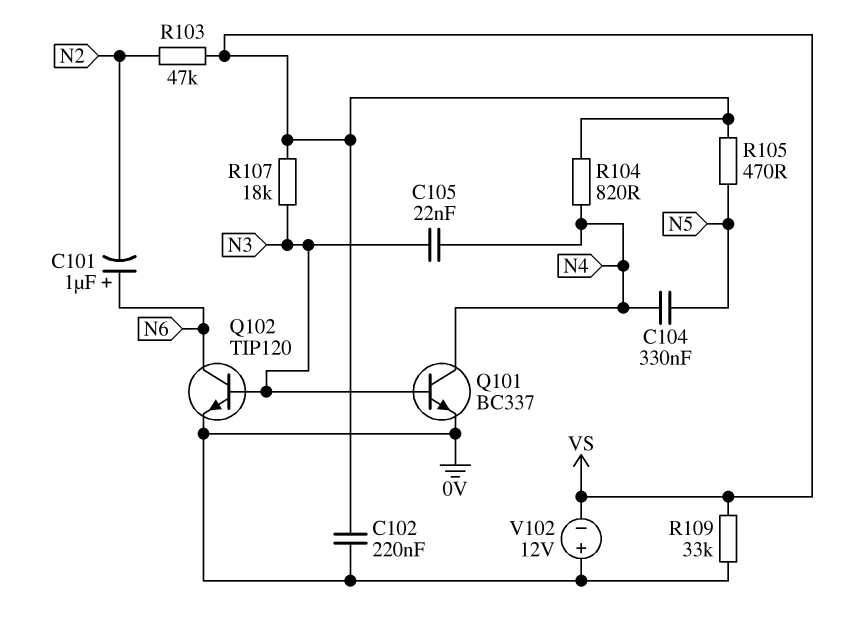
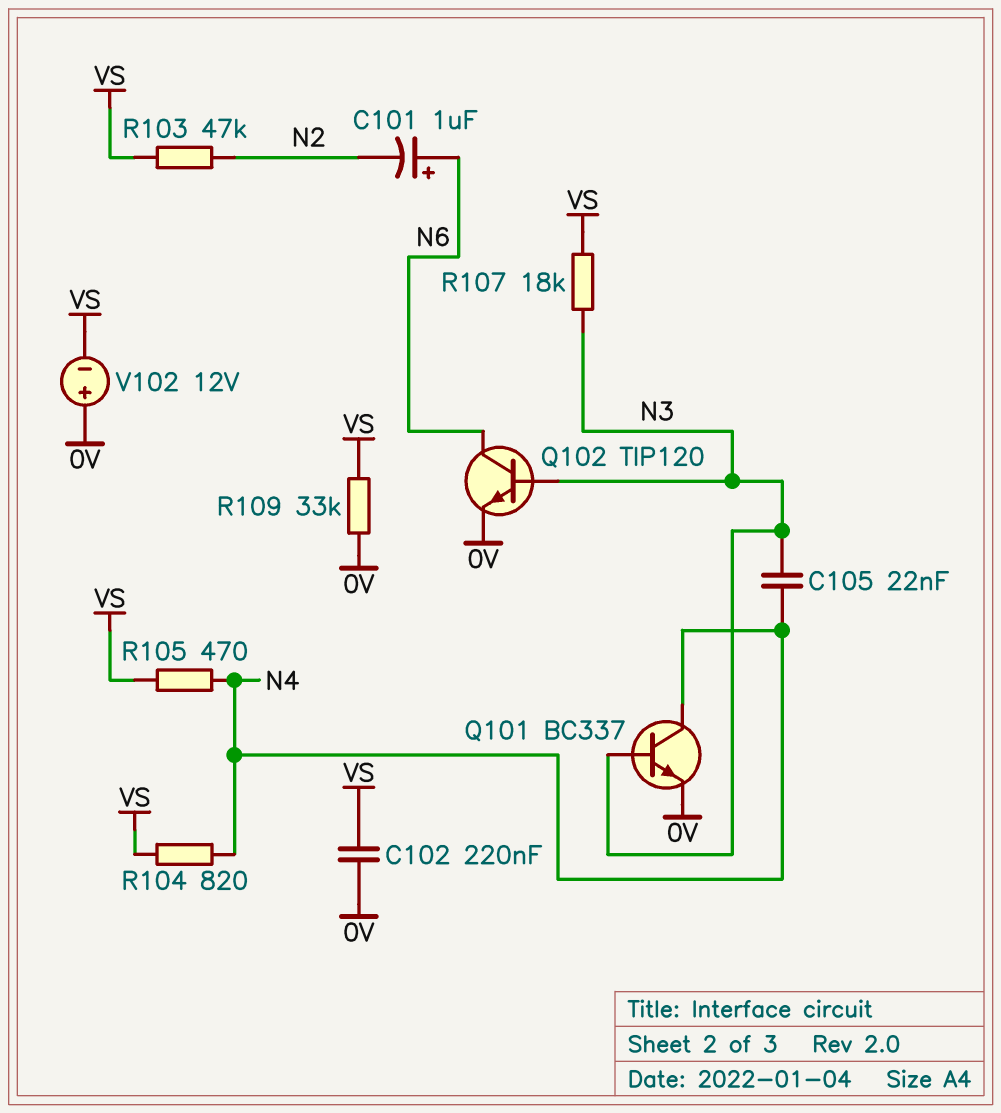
C104: 330nF (N4, N5) -> none
R105: 470 (N5, VS) -> 470 (N4, VS)

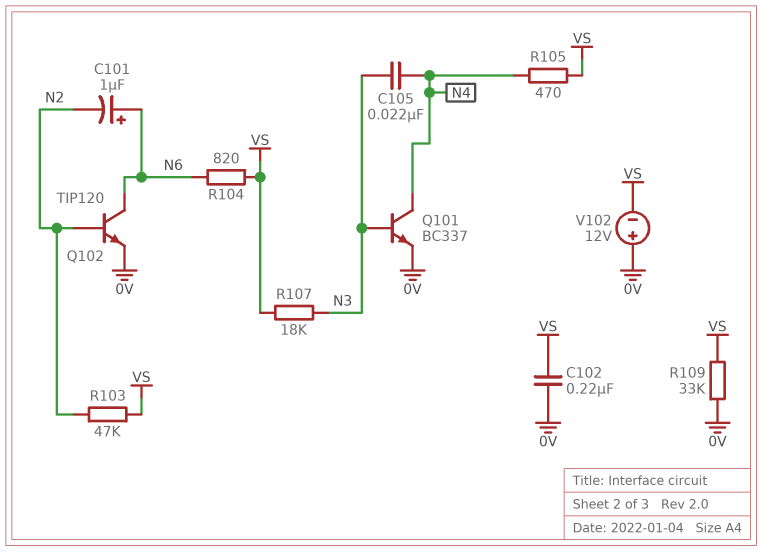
Q102: NPN TIP120 (B N3, C N6, E 0V) -> NPN TIP120 (B N2, C N6, E 0V)
R104: 820 (N4, VS) -> 820 (N6, VS)

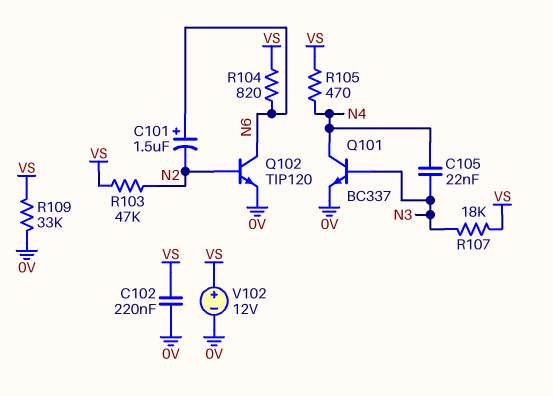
C101: 1uF (plus N6, minus N2) -> 1.5uF (plus N6, minus N2)
V102: 12V (plus 0V, minus VS) -> 12V (plus VS, minus 0V)

